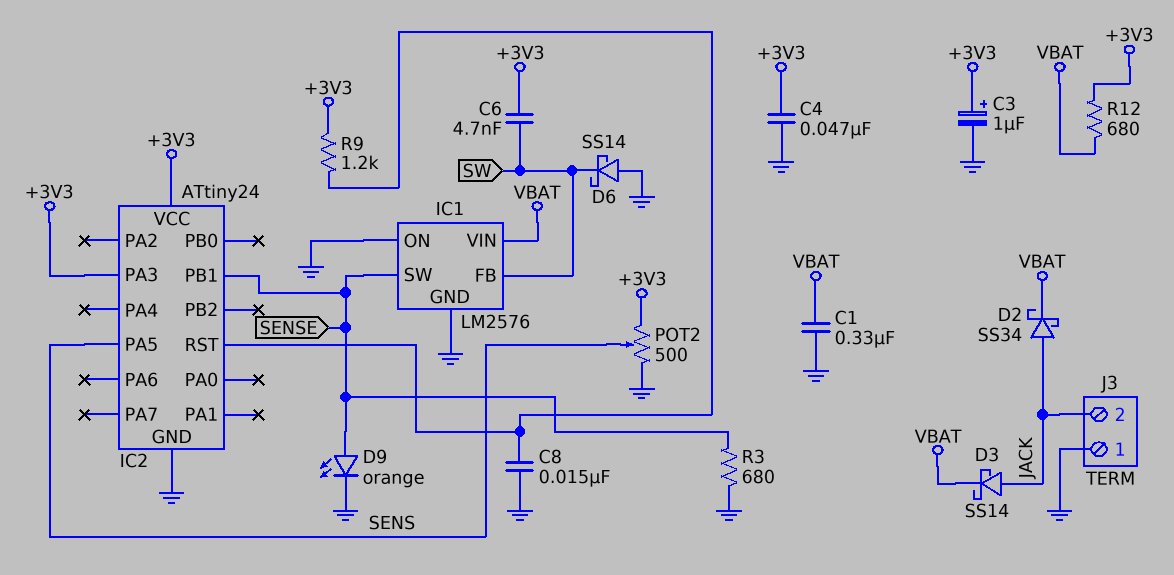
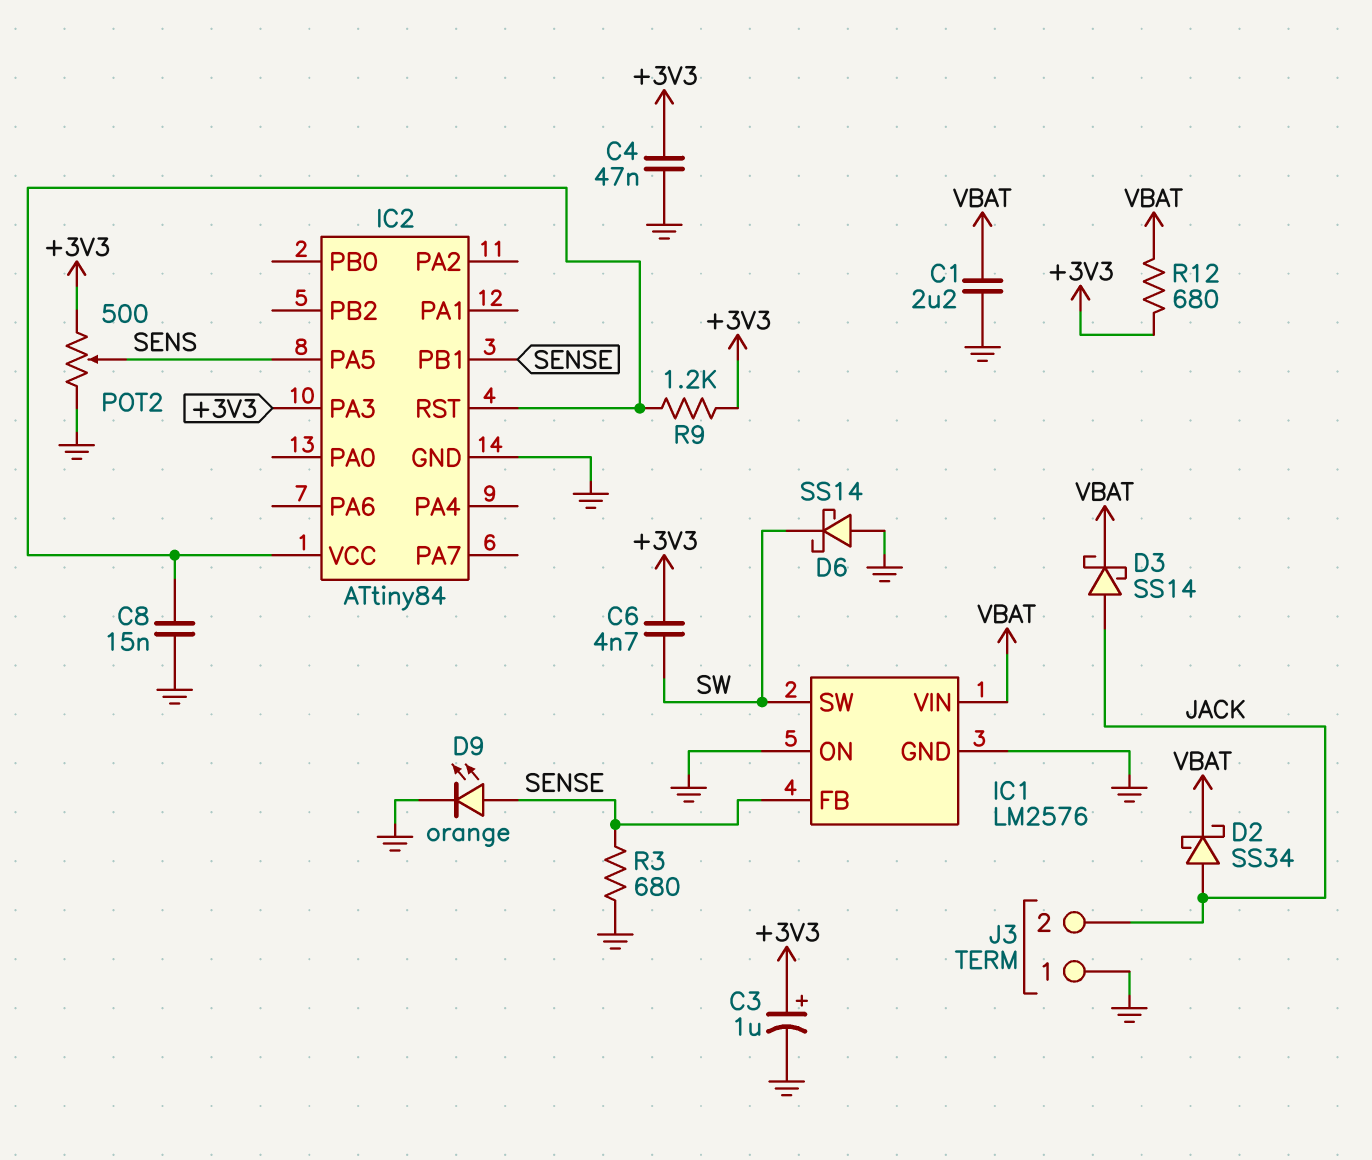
C1: 330nF (GND, VBAT) -> 2.2uF (GND, VBAT)
IC1 pin FB: SW -> SENSE
IC1 pin SW: SENSE -> SW
IC2: ATtiny24 -> ATtiny84
IC2 pin VCC: +3V3 -> IC2/RST

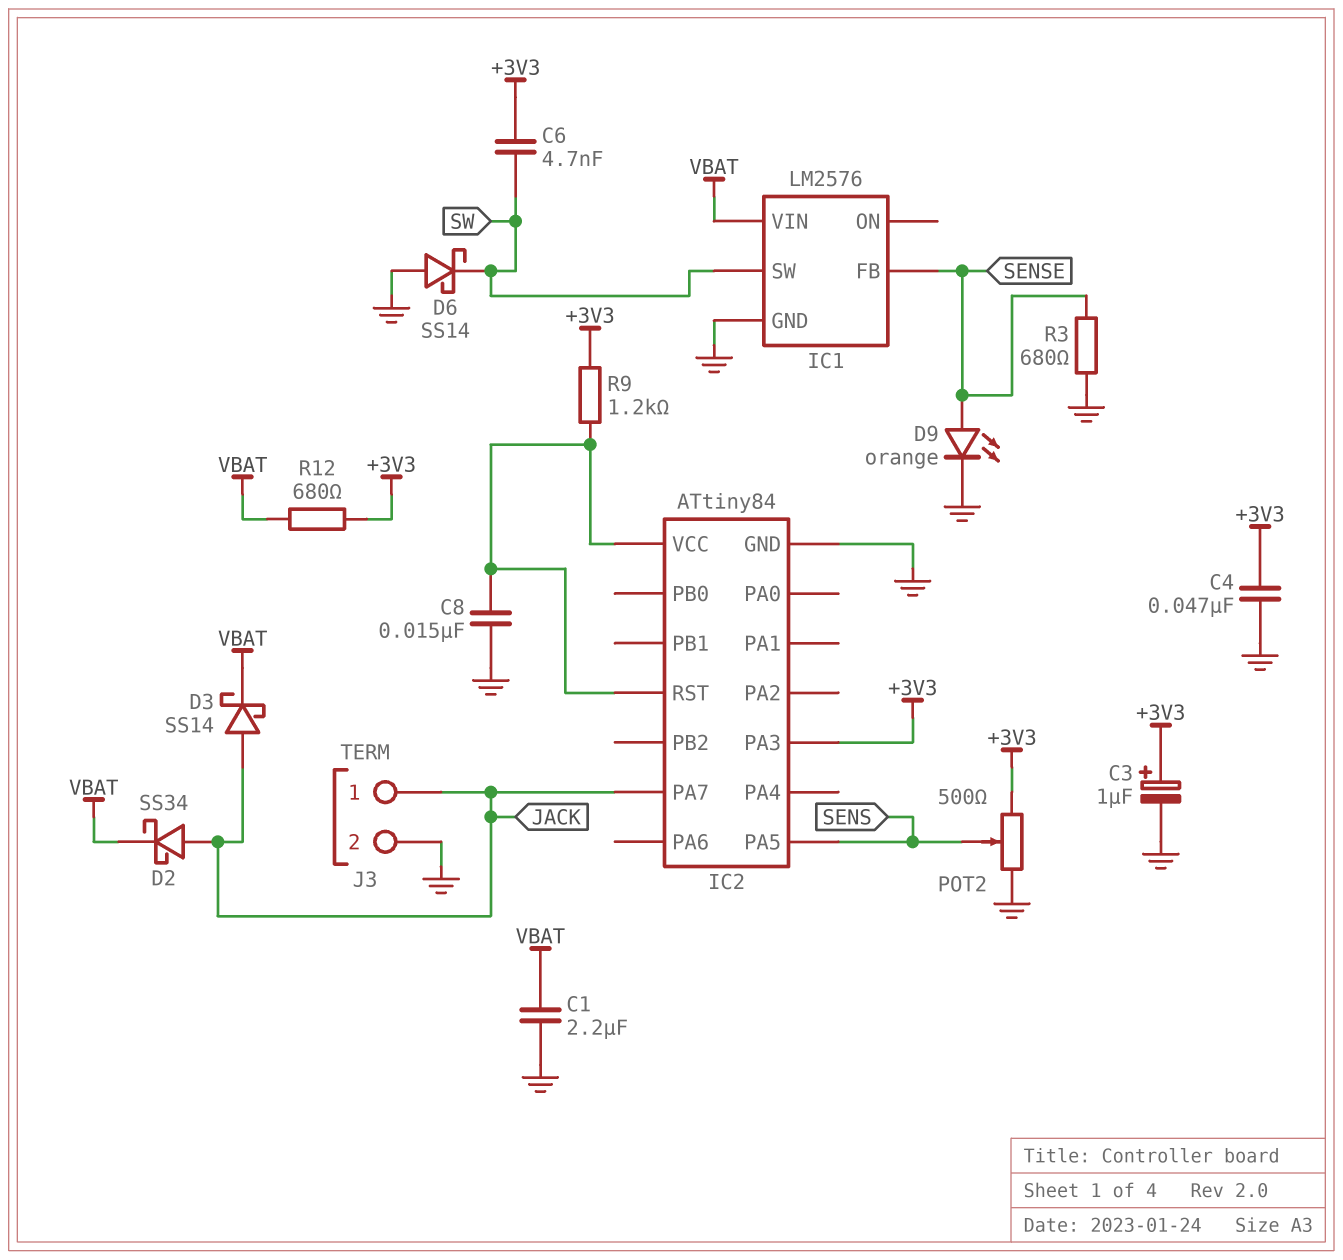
IC1 pin ON: GND -> none
IC2 pin PA7: none -> JACK
IC2 pin PB1: SENSE -> none
J3 pin 1: GND -> JACK
J3 pin 2: JACK -> GND

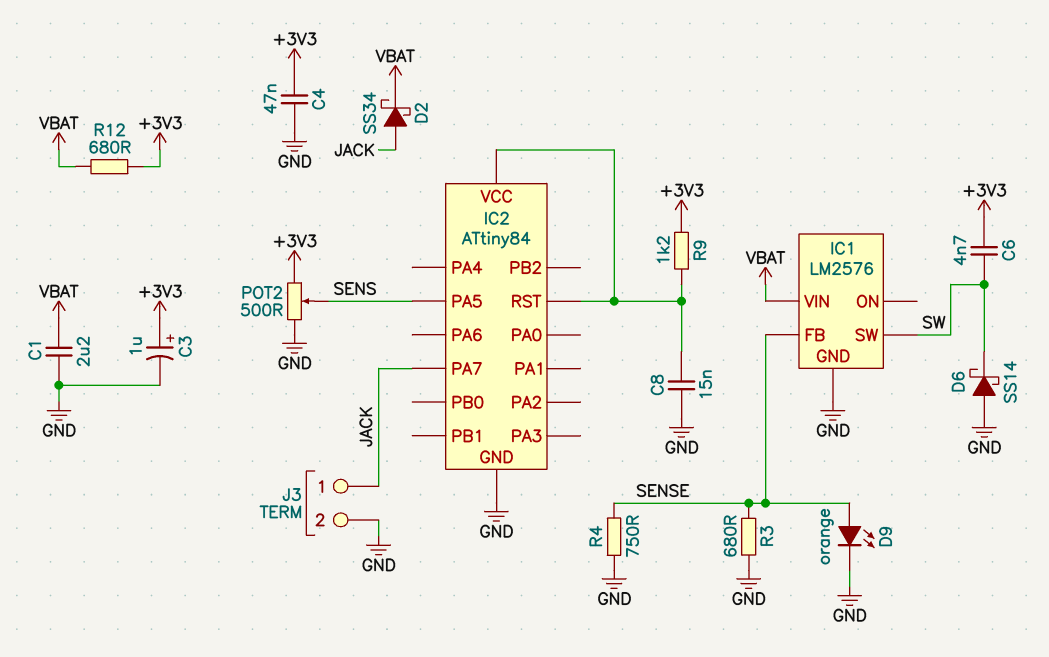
D3: schottky SS14 (A JACK, K VBAT) -> none
IC2 pin PA3: +3V3 -> none
R4: none -> 750 (GND, SENSE)

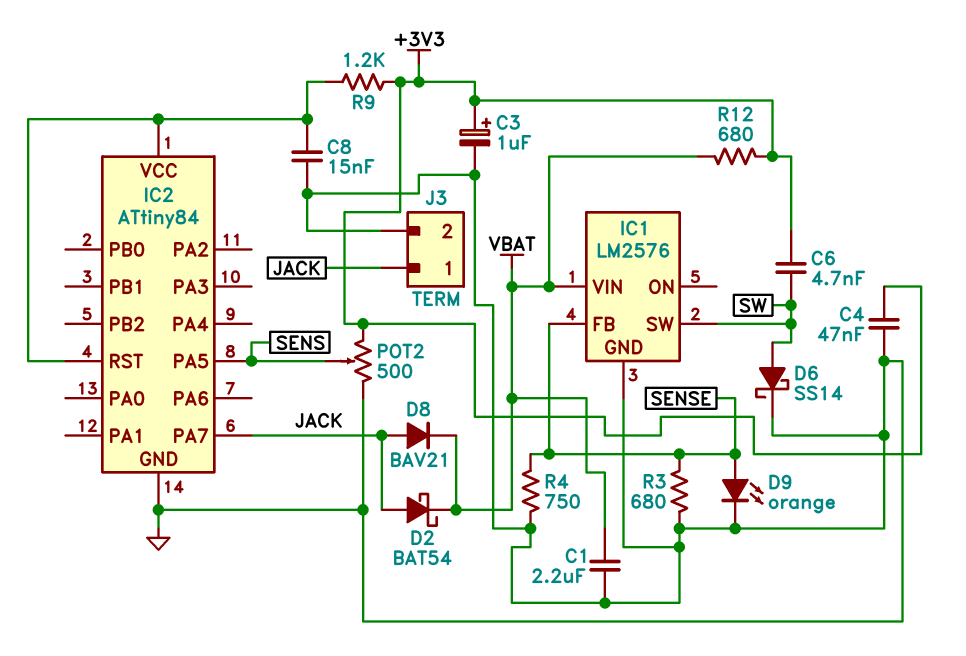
D2: schottky SS34 (A JACK, K VBAT) -> schottky BAT54 (A JACK, K VBAT)
D6: schottky SS14 (A GND, K SW) -> schottky SS14 (A SW, K GND)
D8: none -> diode BAV21 (A JACK, K VBAT)

